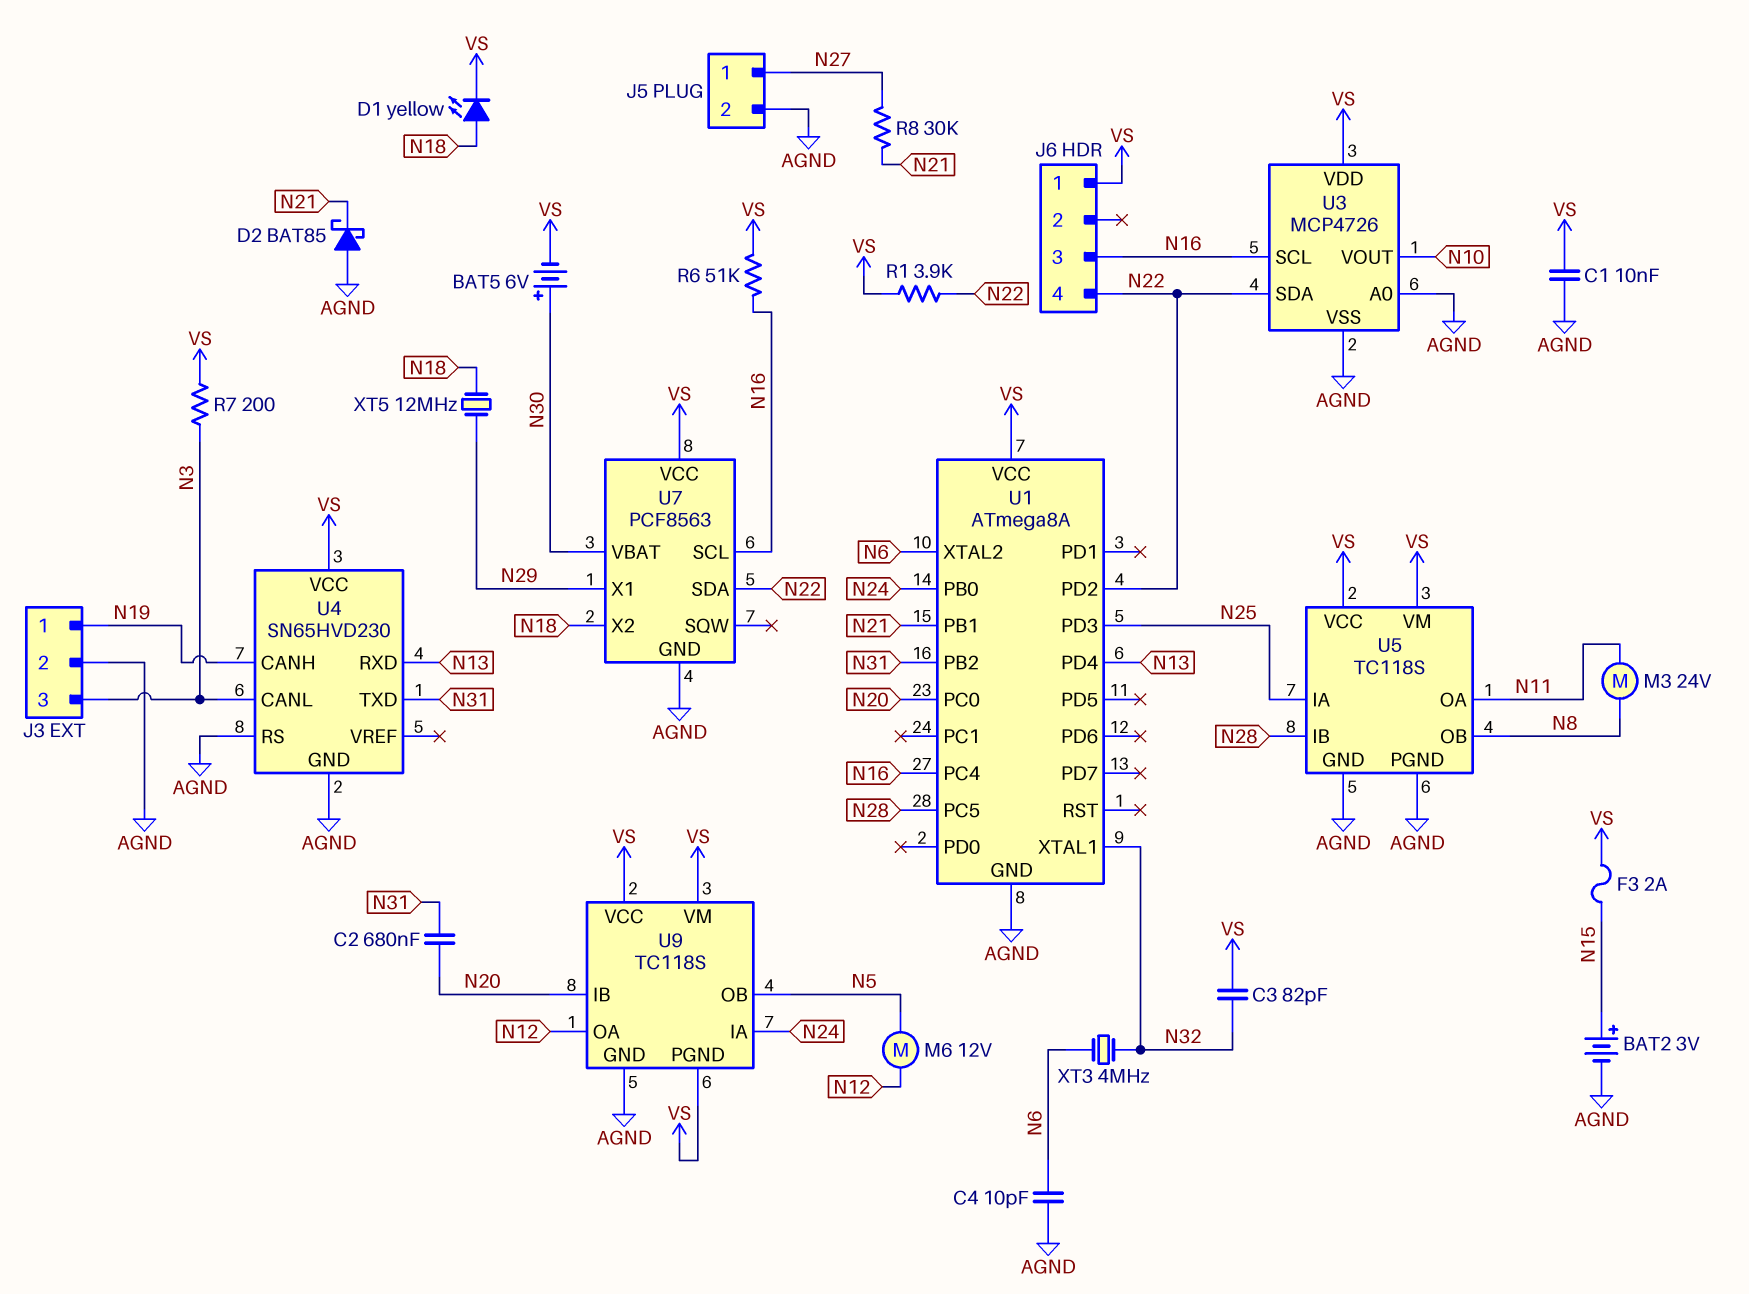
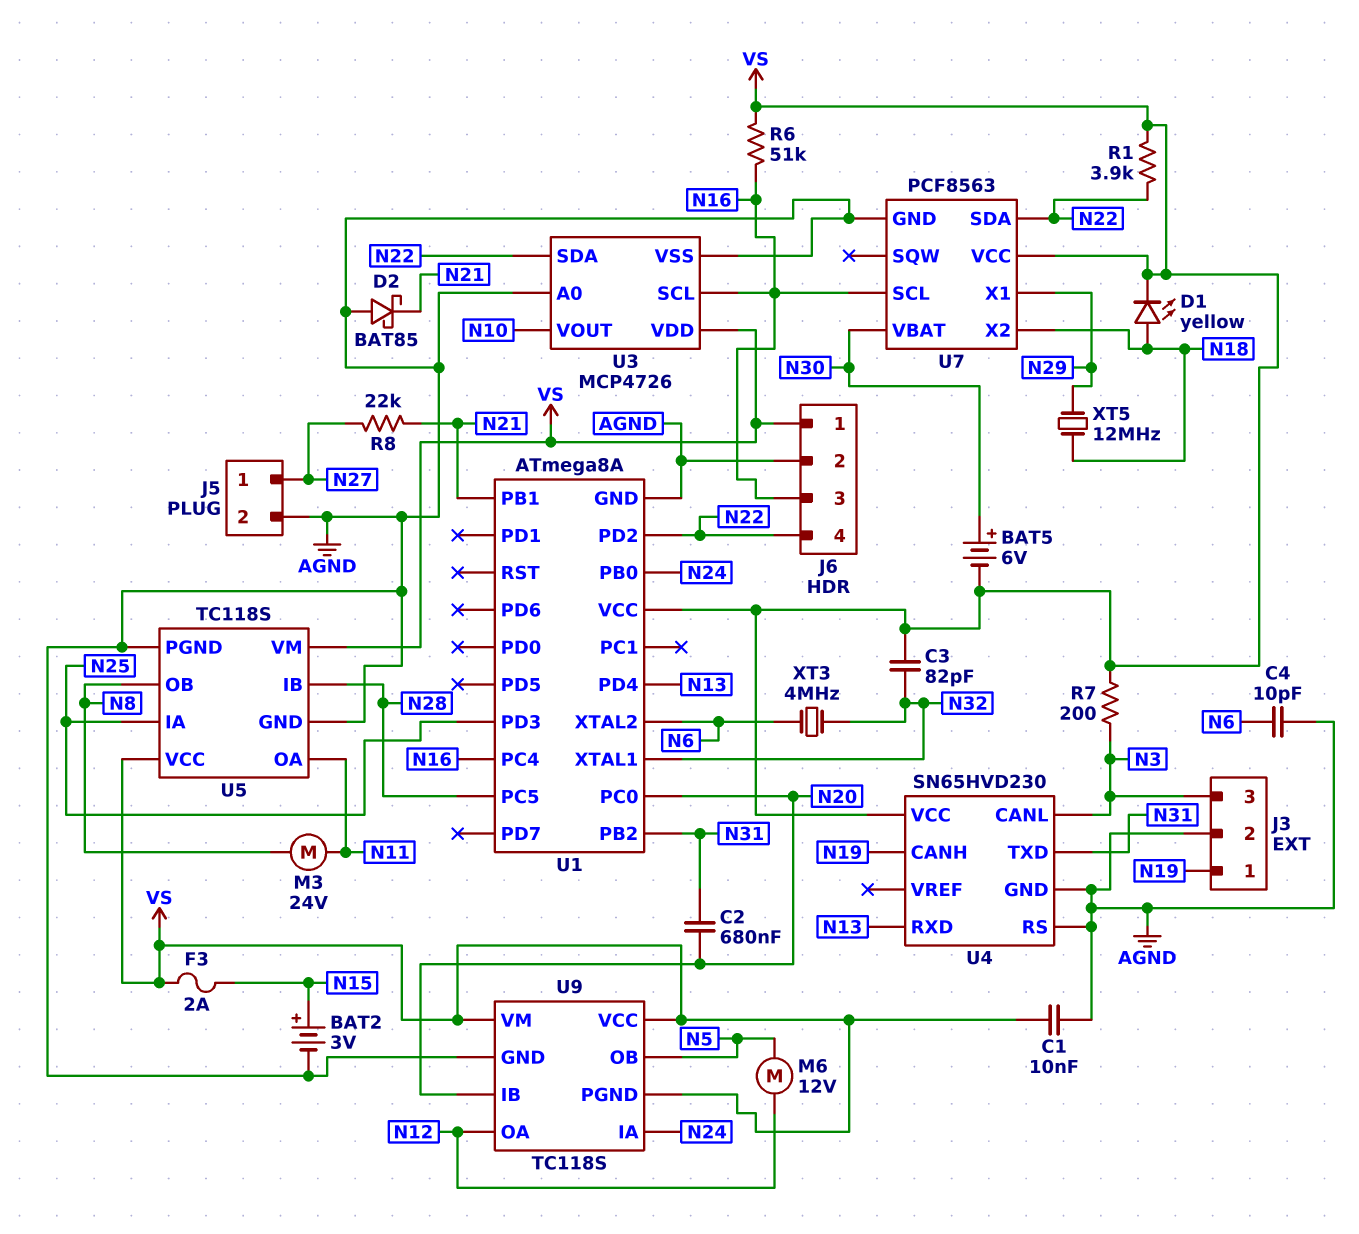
J6 pin 2: none -> AGND
R8: 30k (N21, N27) -> 22k (N21, N27)

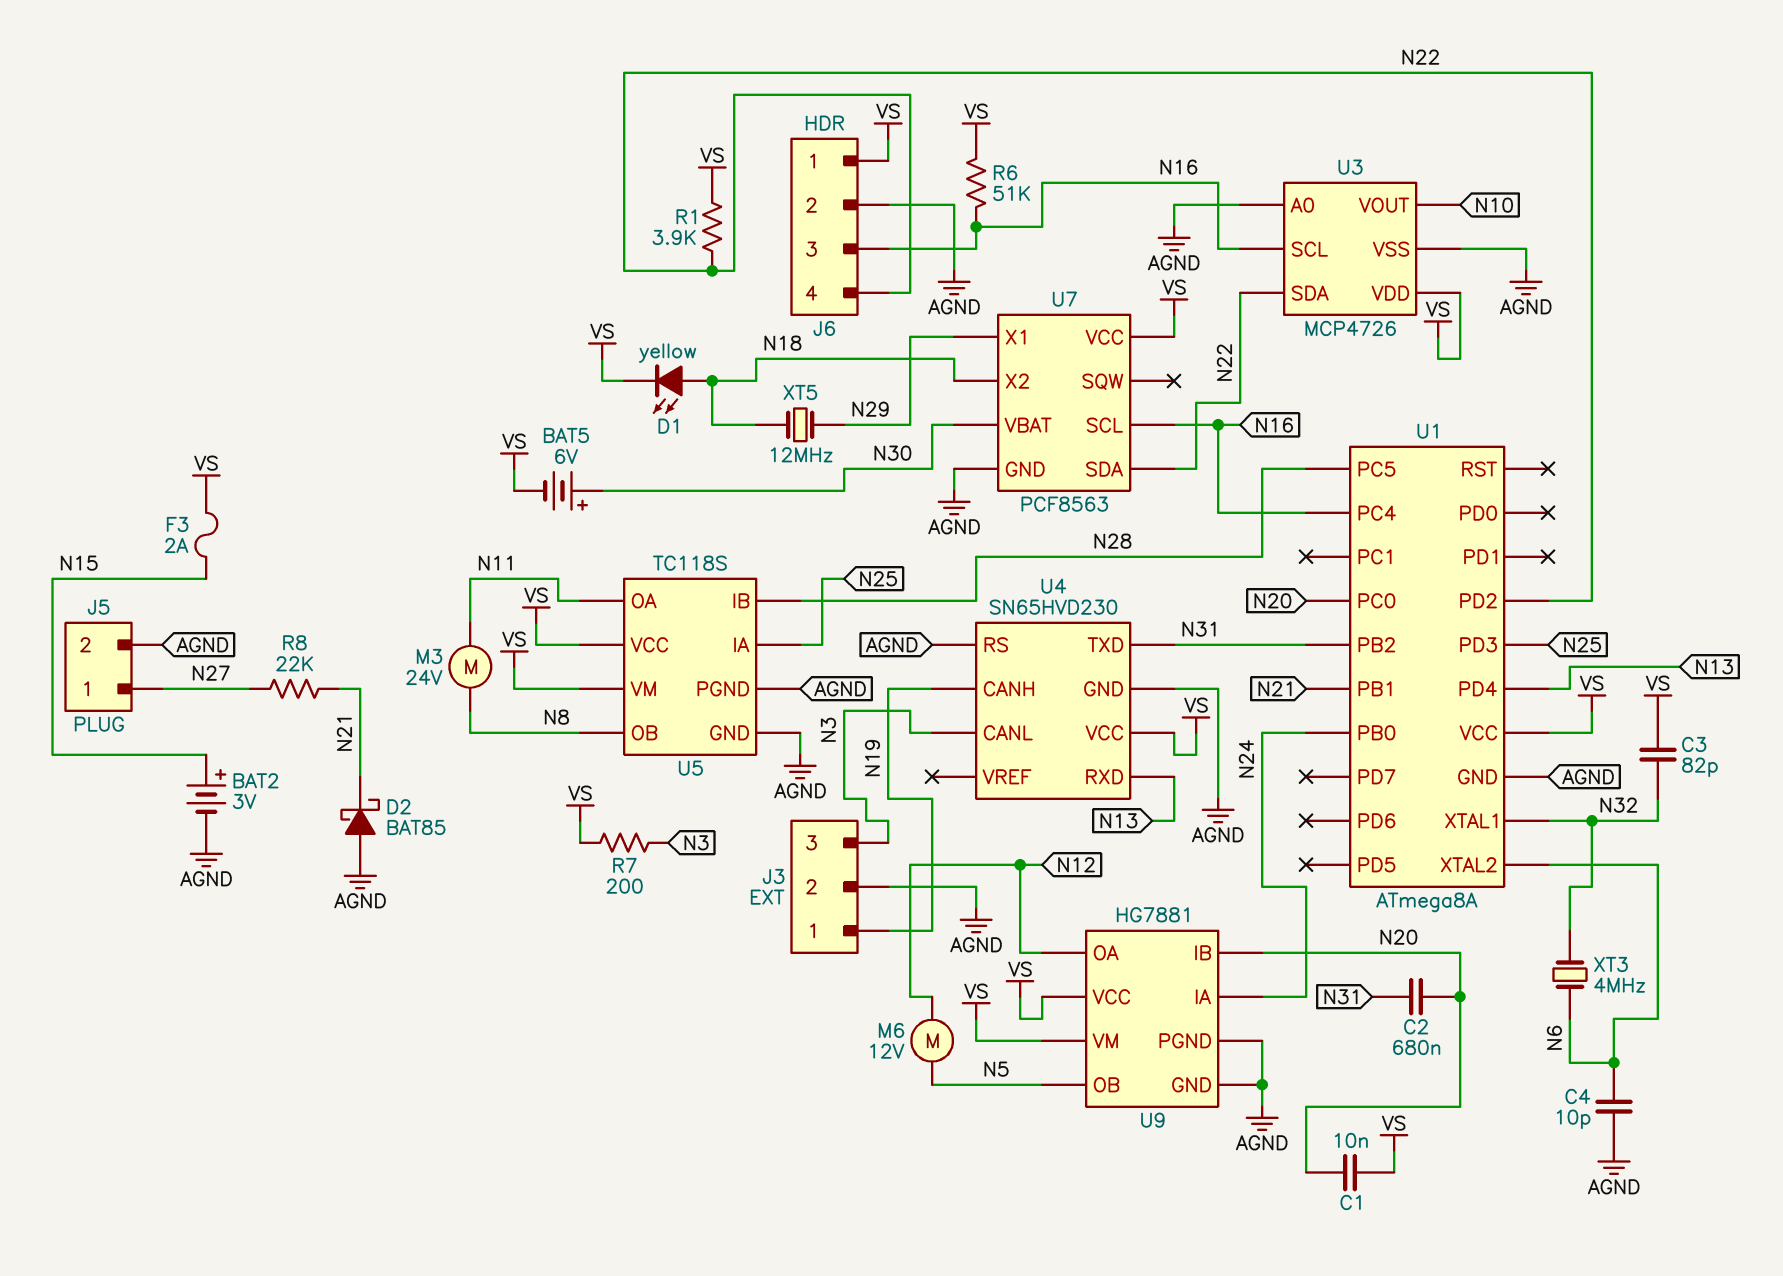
C1: 10nF (AGND, VS) -> 10nF (N20, VS)
U9: TC118S -> HG7881
U9 pin PGND: VS -> AGND

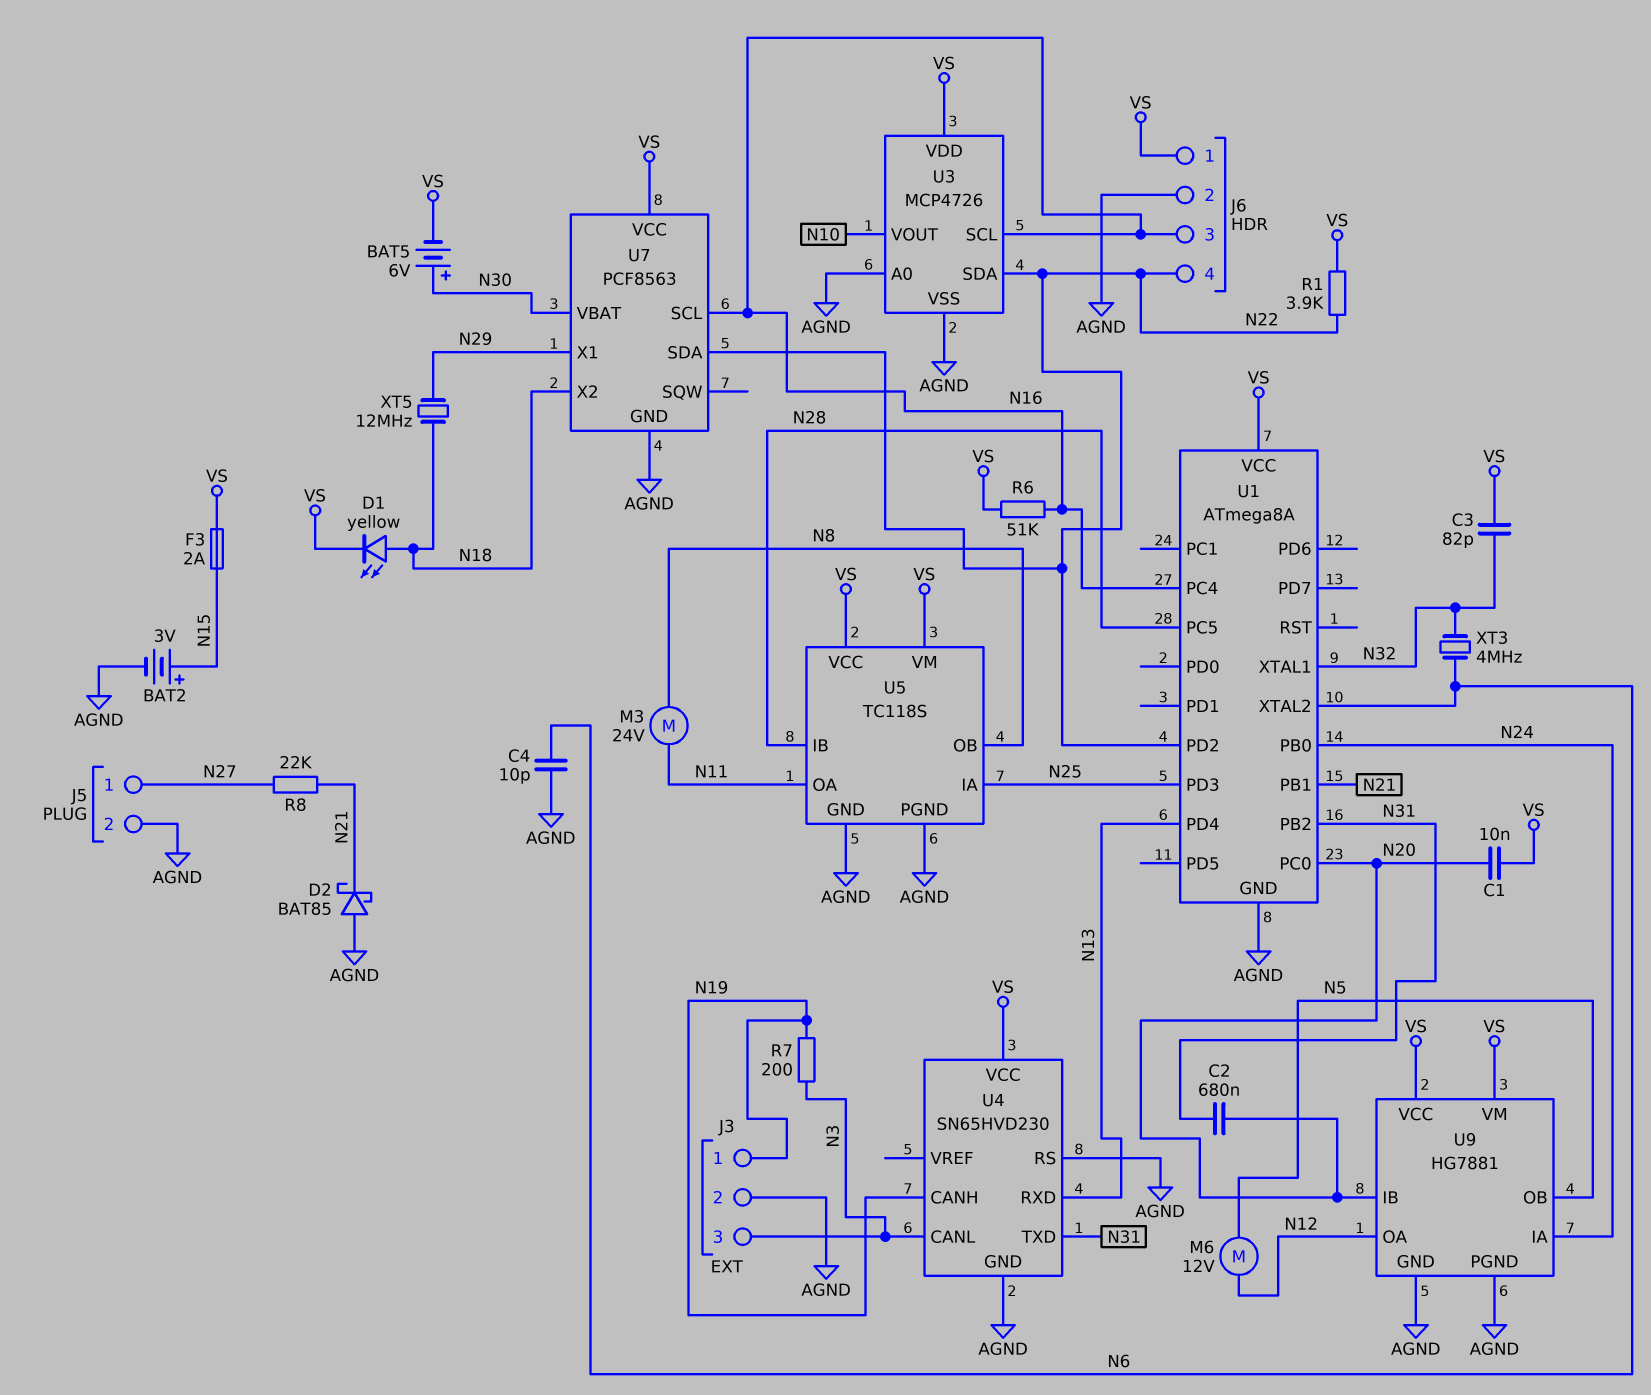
R7: 200 (N3, VS) -> 200 (N3, N19)

